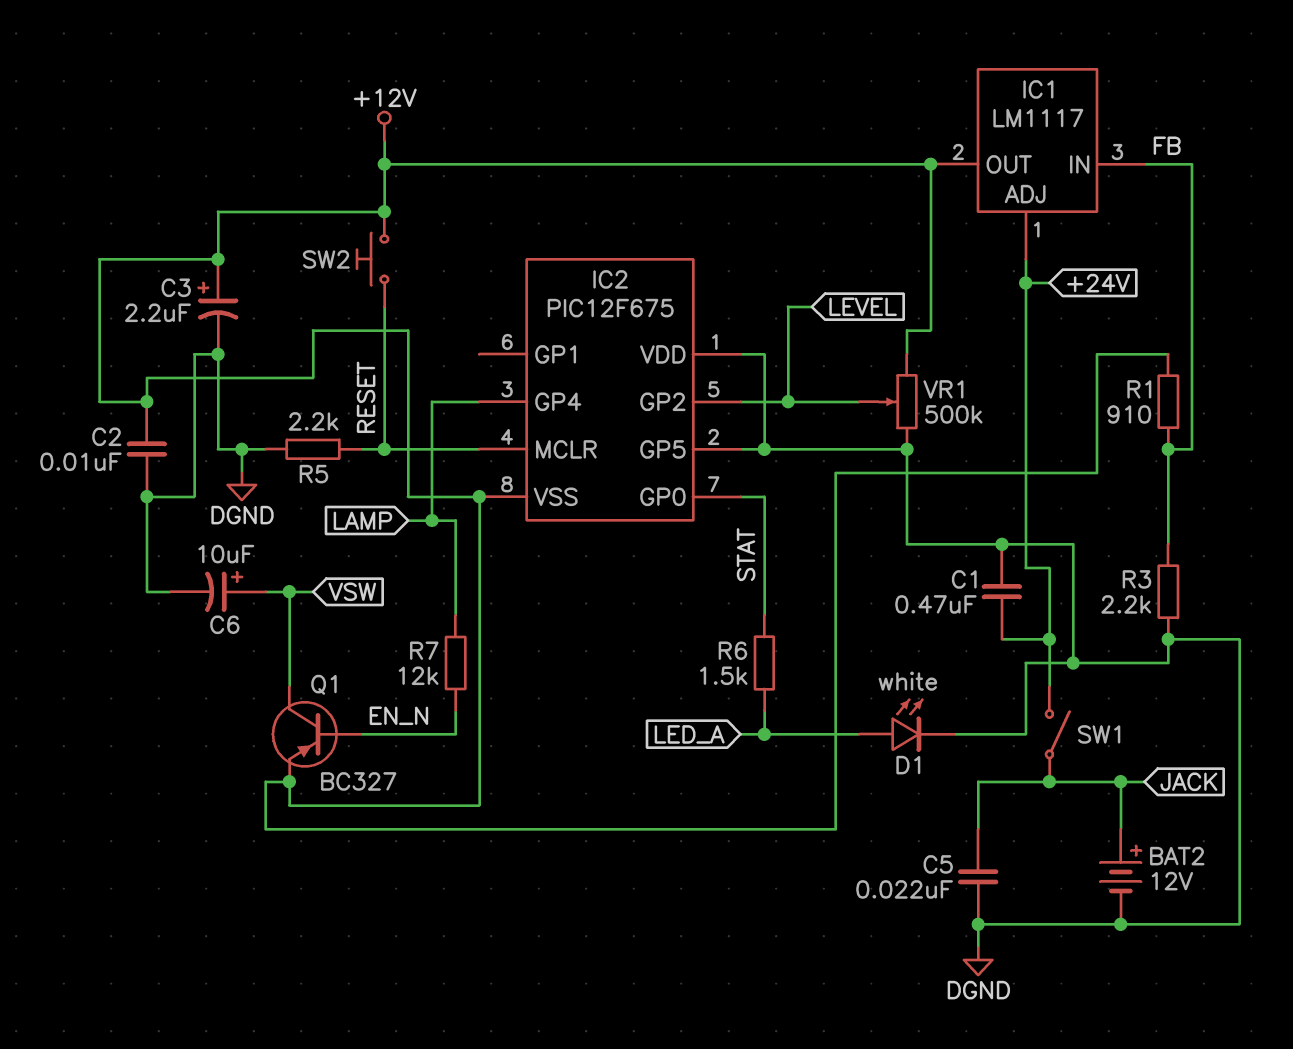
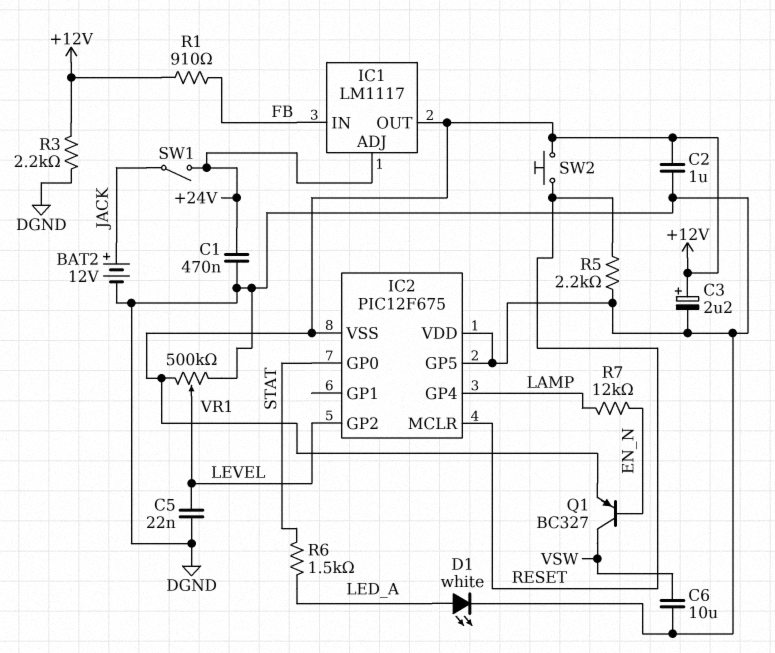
C2: 10nF (+12V, DGND) -> 1uF (+12V, DGND)
C5: 22nF (DGND, JACK) -> 22nF (DGND, LEVEL)
C6: 10uF (plus VSW, minus DGND) -> 10uF (DGND, VSW)
R3: 2.2k (DGND, FB) -> 2.2k (+12V, DGND)

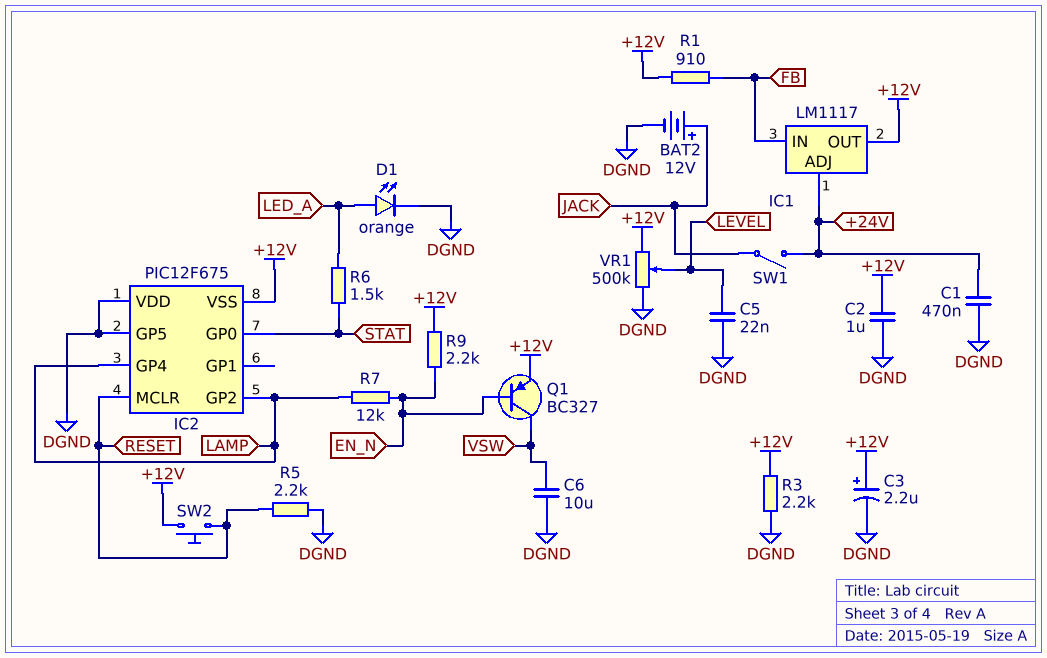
D1: LED white (A LED_A, K DGND) -> LED orange (A LED_A, K DGND)
IC2 pin GP2: LEVEL -> LAMP
R9: none -> 2.2k (+12V, EN_N)

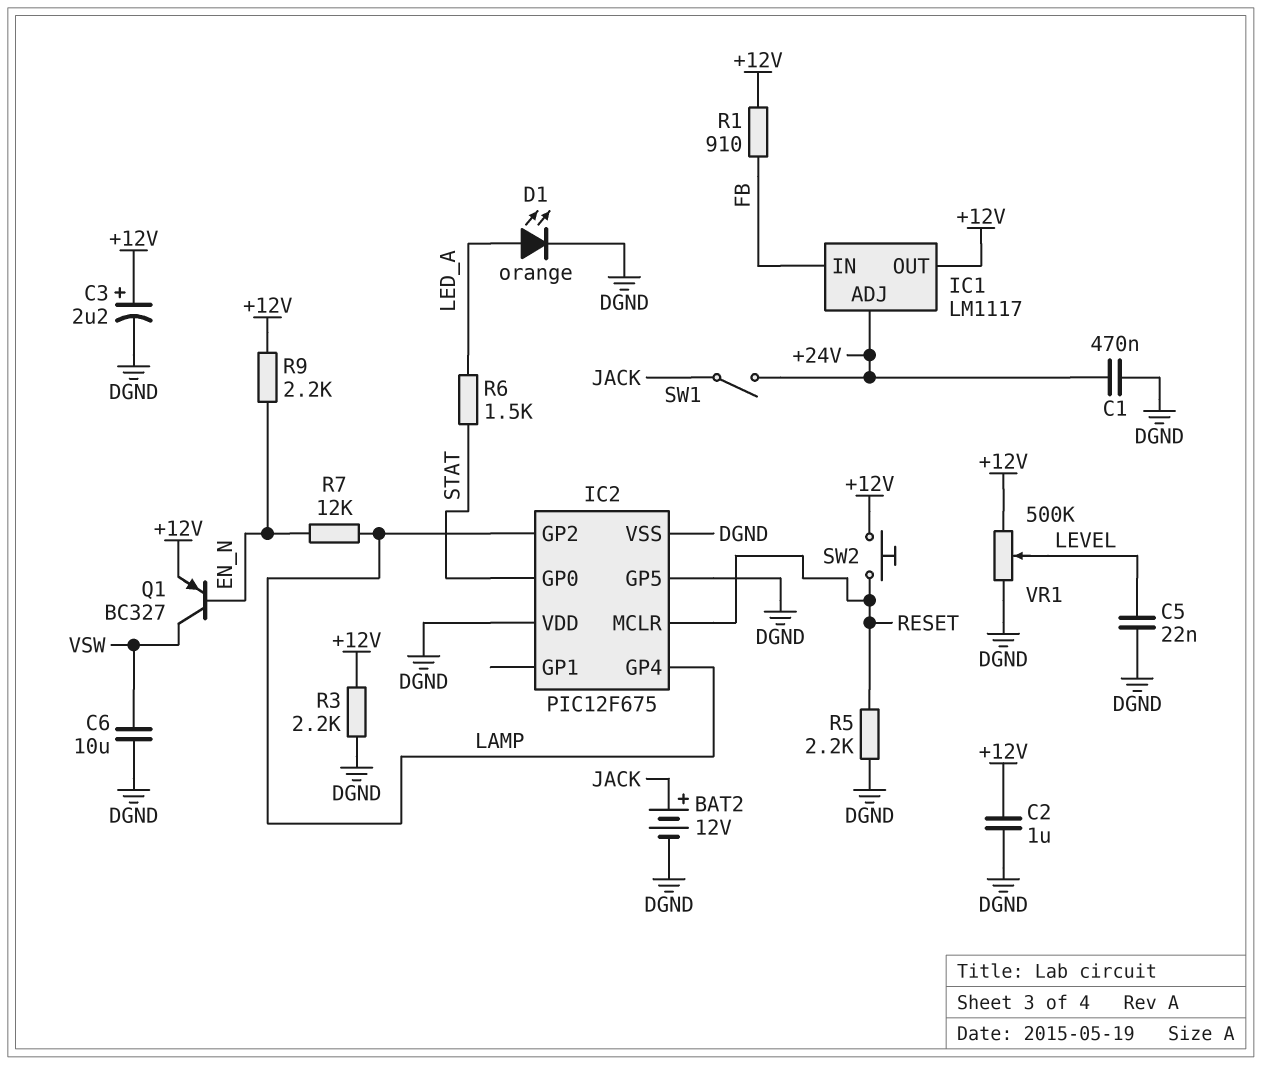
IC2 pin VSS: +12V -> DGND

